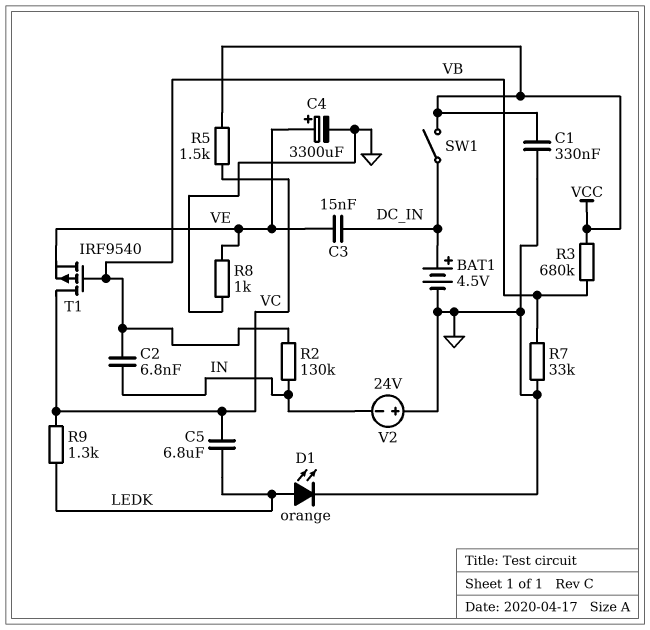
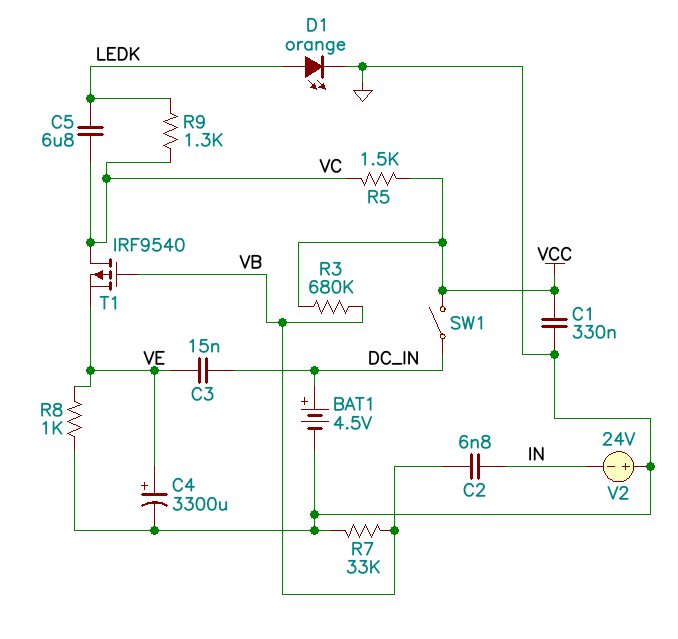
R2: 130k (IN, VB) -> none

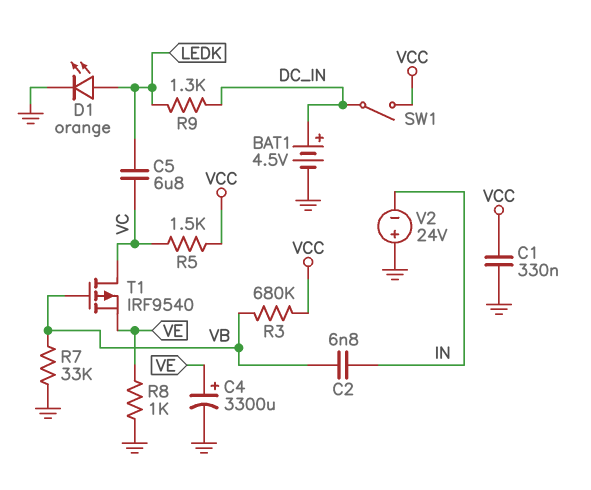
C3: 15nF (DC_IN, VE) -> none
R9: 1.3k (LEDK, VC) -> 1.3k (DC_IN, LEDK)

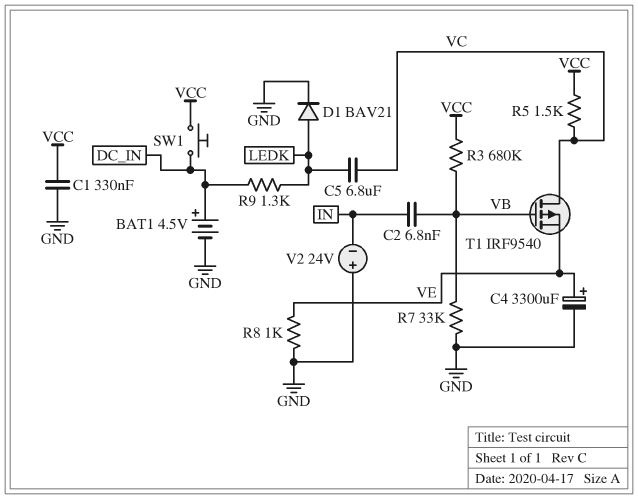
D1: LED orange (A LEDK, K GND) -> diode BAV21 (A LEDK, K GND)
SW1: switch (DC_IN, VCC) -> button (DC_IN, VCC)

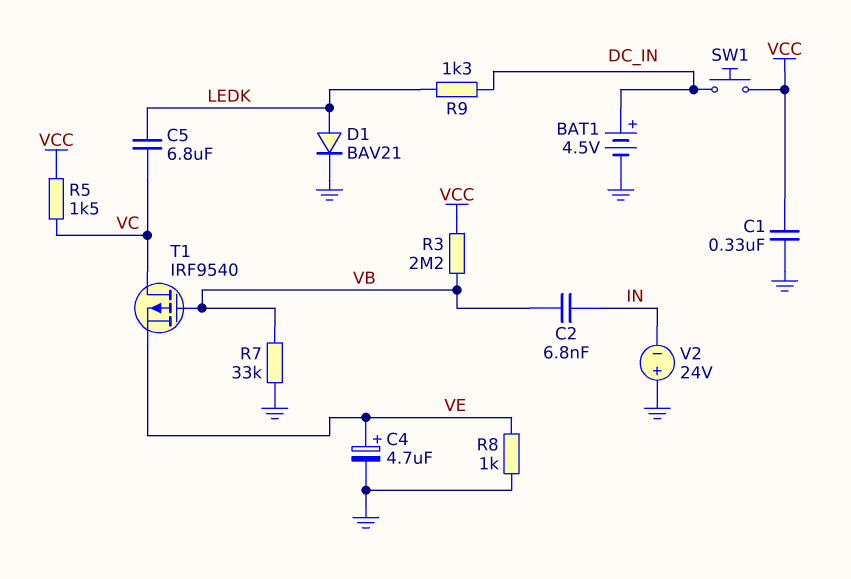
C4: 3300uF (plus VE, minus GND) -> 4.7uF (plus VE, minus GND)
R3: 680k (VB, VCC) -> 2.2M (VB, VCC)

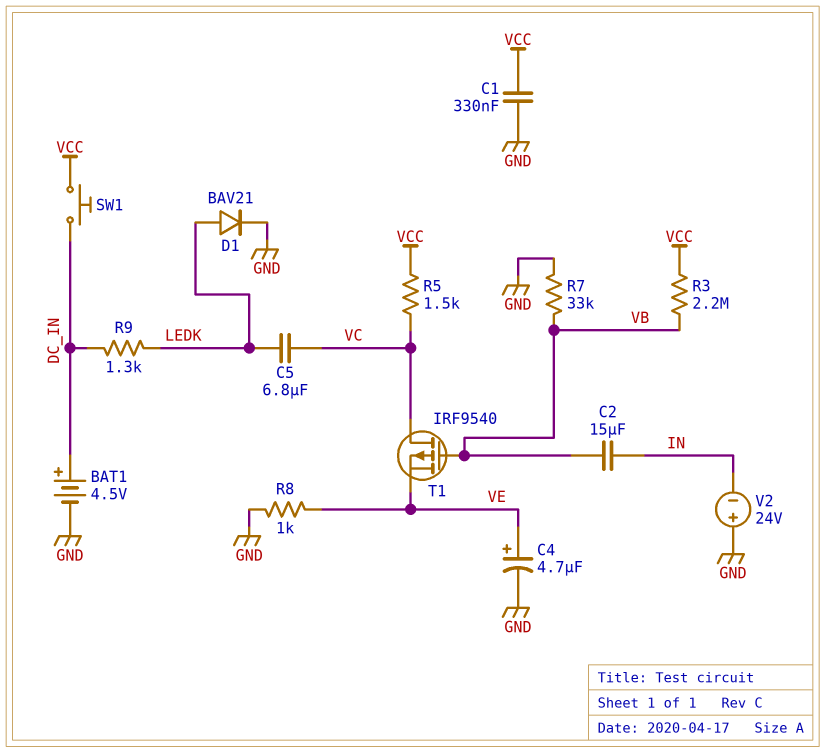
C2: 6.8nF (IN, VB) -> 15uF (IN, VB)

